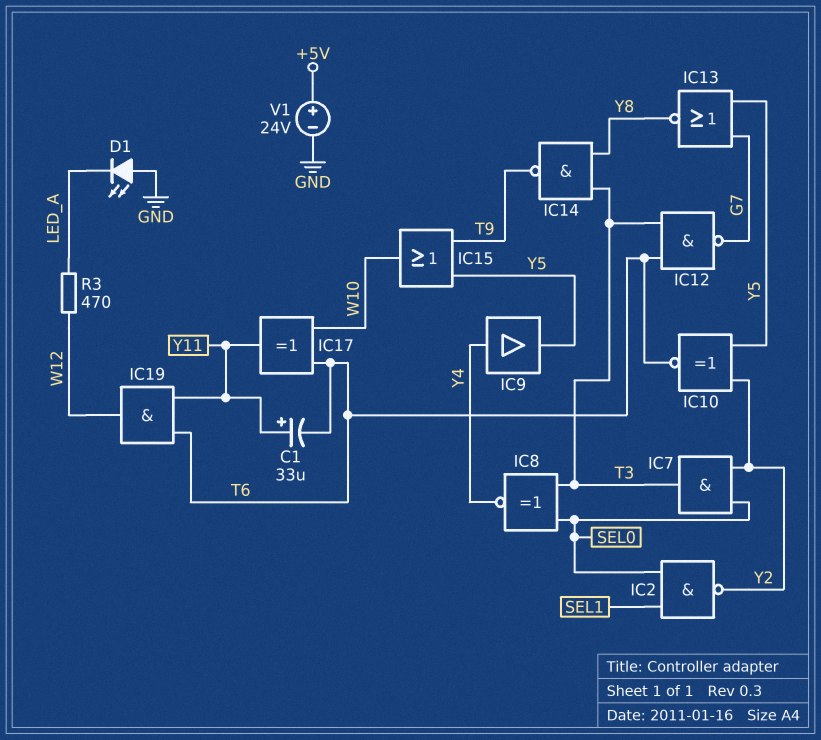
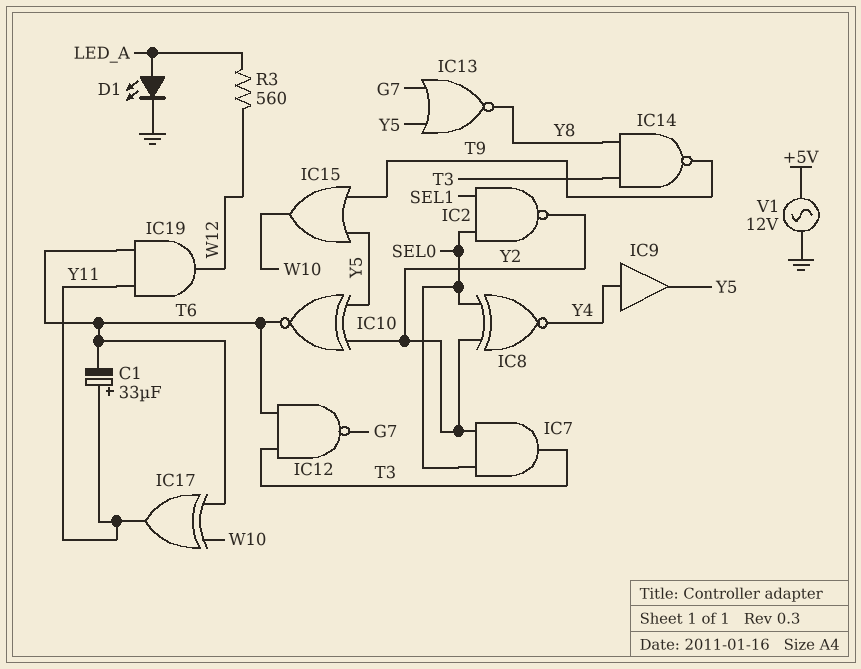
D1: LED (A GND, K LED_A) -> LED (A LED_A, K GND)
IC8: XNOR (in SEL0, in T3, out Y4) -> XNOR (in SEL0, in Y2, out Y4)
R3: 470 (LED_A, W12) -> 560 (LED_A, W12)
V1: 24V (plus +5V, minus GND) -> AC 12V (+5V, GND)

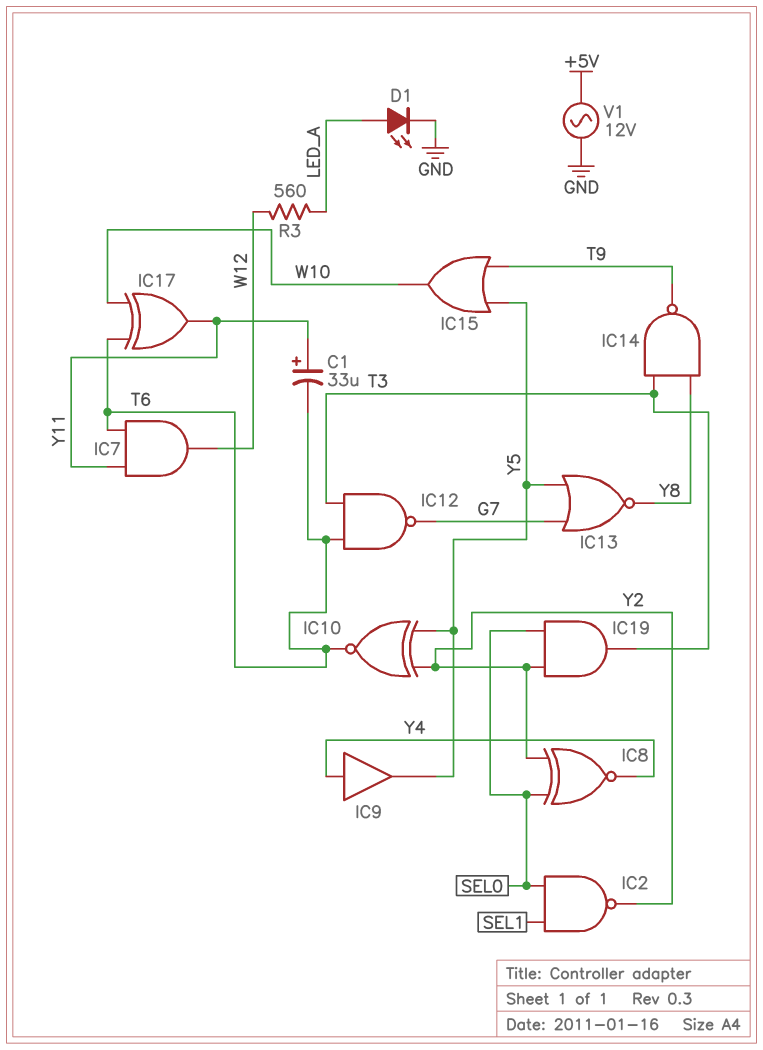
IC7: AND (in SEL0, in Y2, out T3) -> AND (in T6, in Y11, out W12)
IC19: AND (in T6, in Y11, out W12) -> AND (in SEL0, in Y2, out T3)

